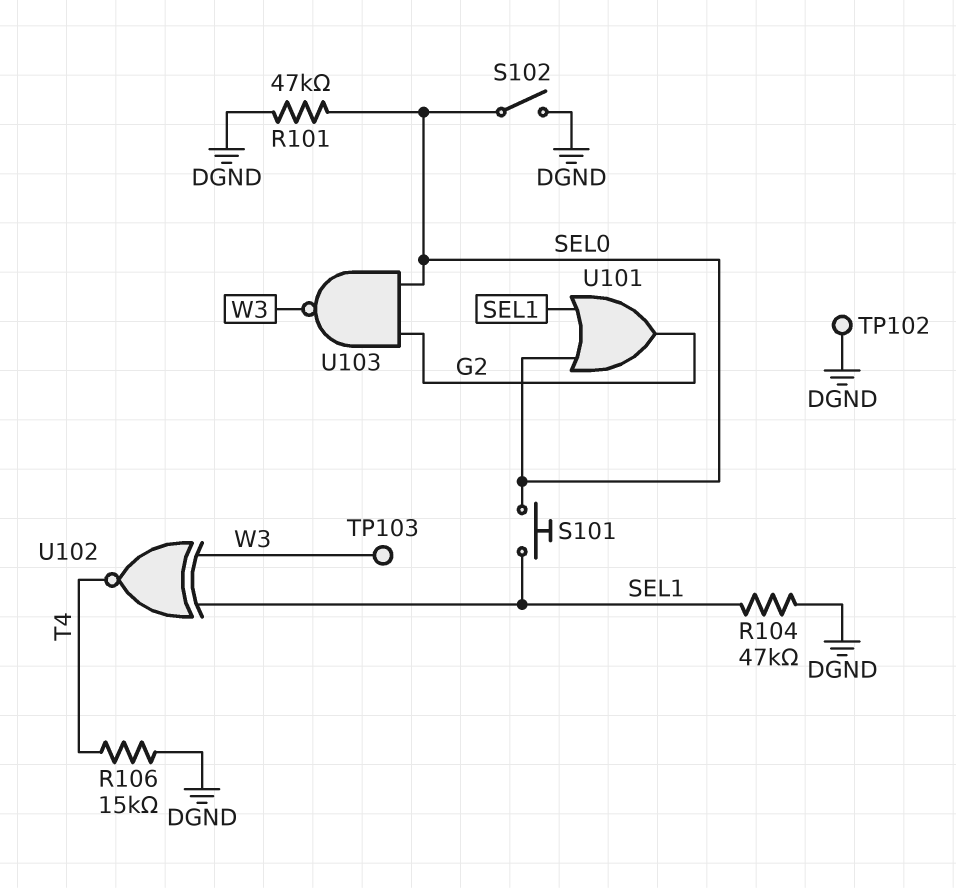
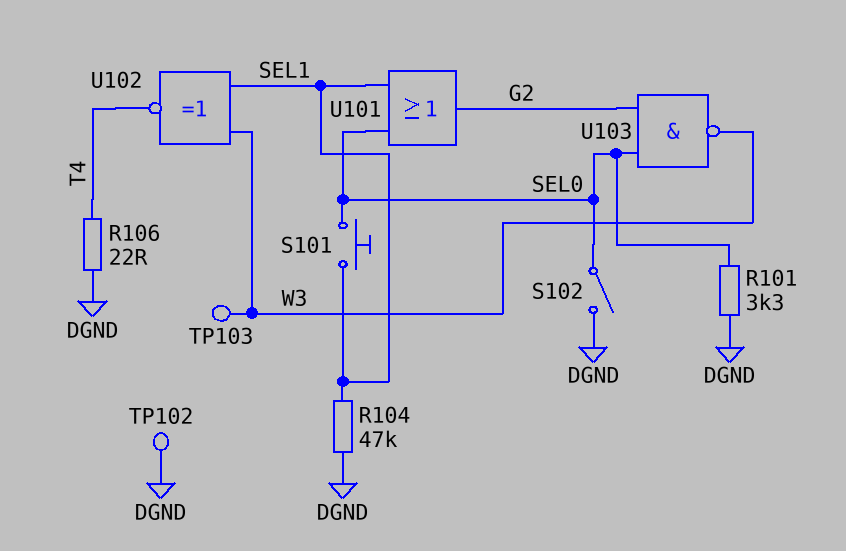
R101: 47k (DGND, SEL0) -> 3.3k (DGND, SEL0)
R106: 15k (DGND, T4) -> 22 (DGND, T4)

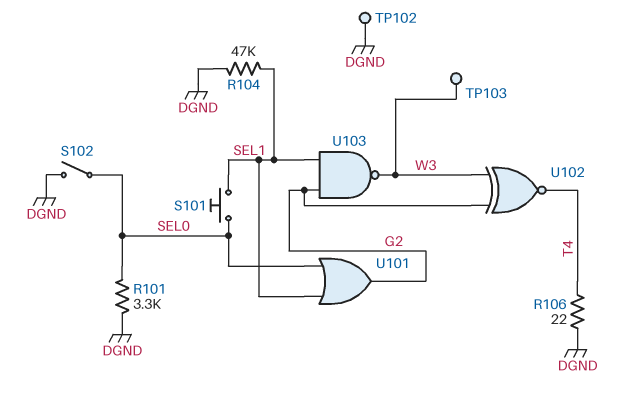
U102: XNOR (in SEL1, in W3, out T4) -> XNOR (in G2, in W3, out T4)
U103: NAND (in G2, in SEL0, out W3) -> NAND (in G2, in SEL1, out W3)

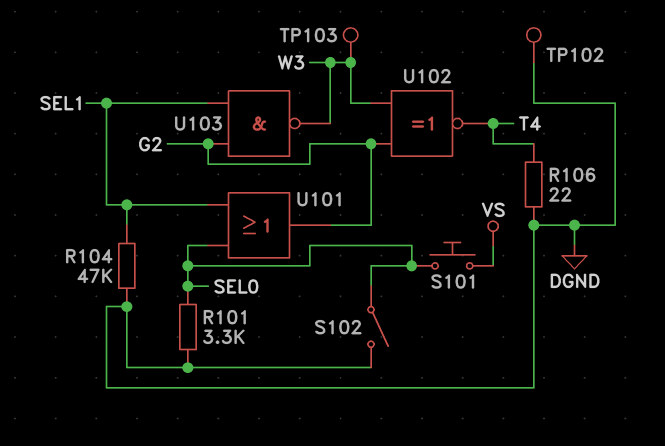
S101: button (SEL0, SEL1) -> button (SEL0, VS)

